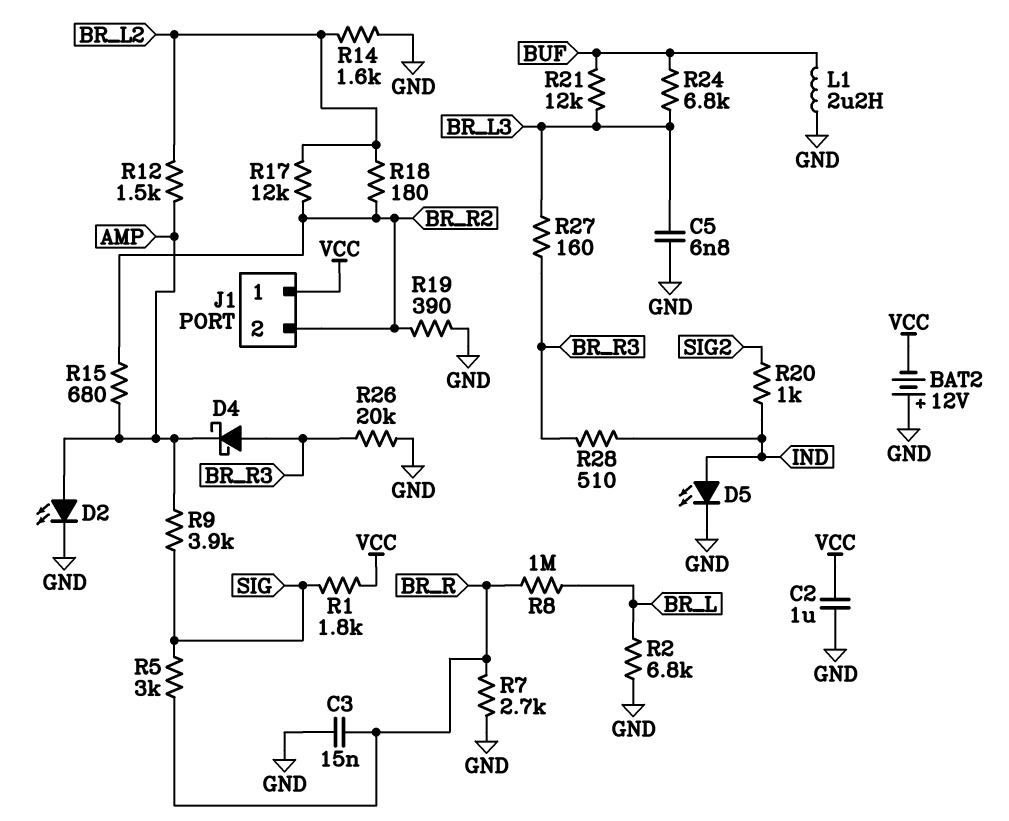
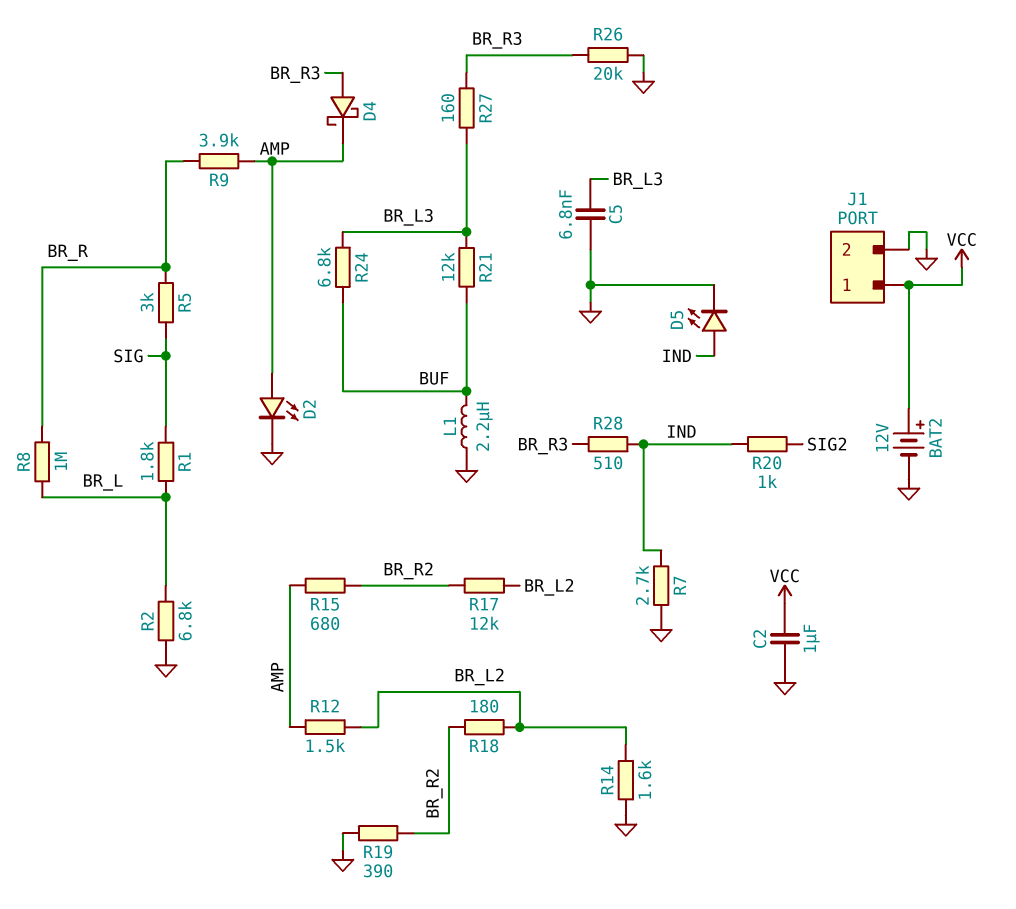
BAT2: 12V (plus GND, minus VCC) -> 12V (plus VCC, minus GND)
C3: 15nF (BR_R, GND) -> none
J1 pin 2: BR_R2 -> GND
R1: 1.8k (SIG, VCC) -> 1.8k (BR_L, SIG)
R7: 2.7k (BR_R, GND) -> 2.7k (GND, IND)
R9: 3.9k (AMP, SIG) -> 3.9k (AMP, BR_R)

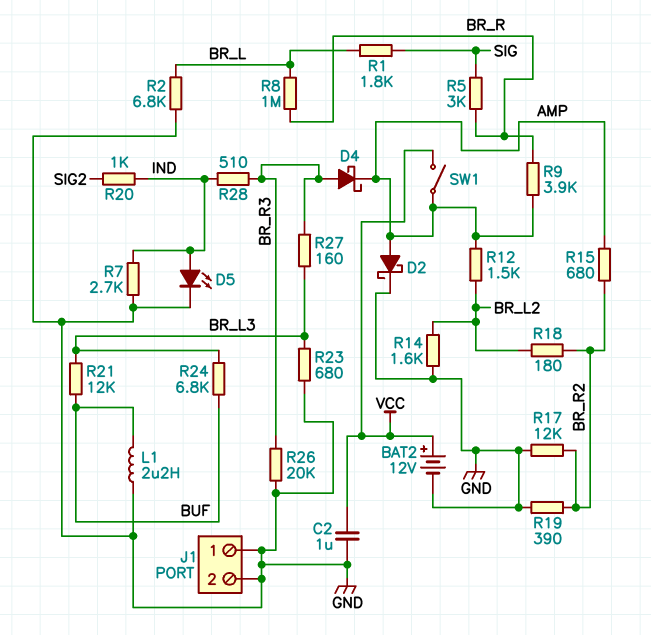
C5: 6.8nF (BR_L3, GND) -> none
D2: LED (A AMP, K GND) -> schottky (A AMP, K GND)
J1 pin 1: VCC -> GND
R17: 12k (BR_L2, BR_R2) -> 12k (BR_R2, GND)
R23: none -> 680 (BR_L3, GND)
SW1: none -> switch (AMP, VCC)

